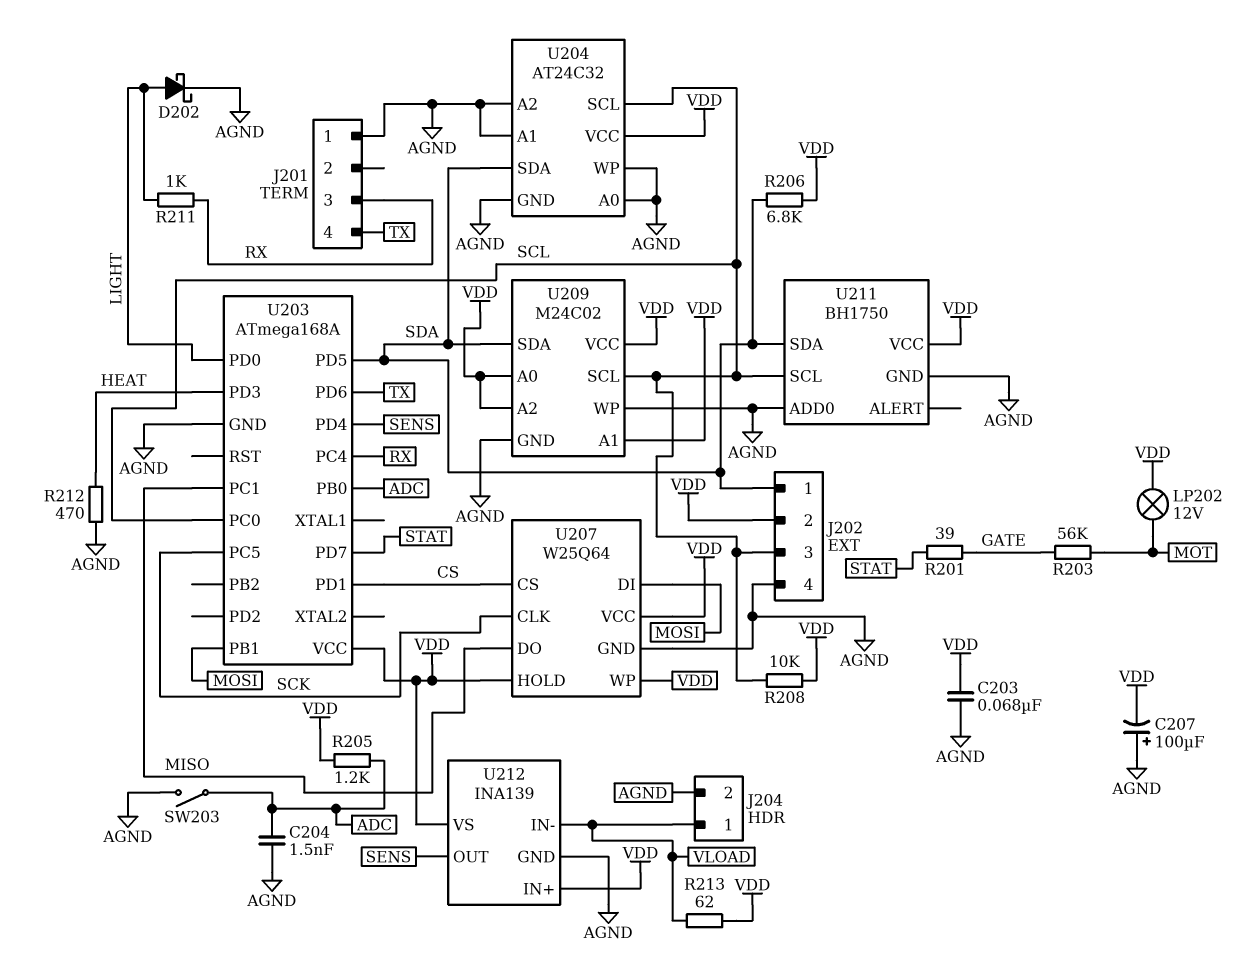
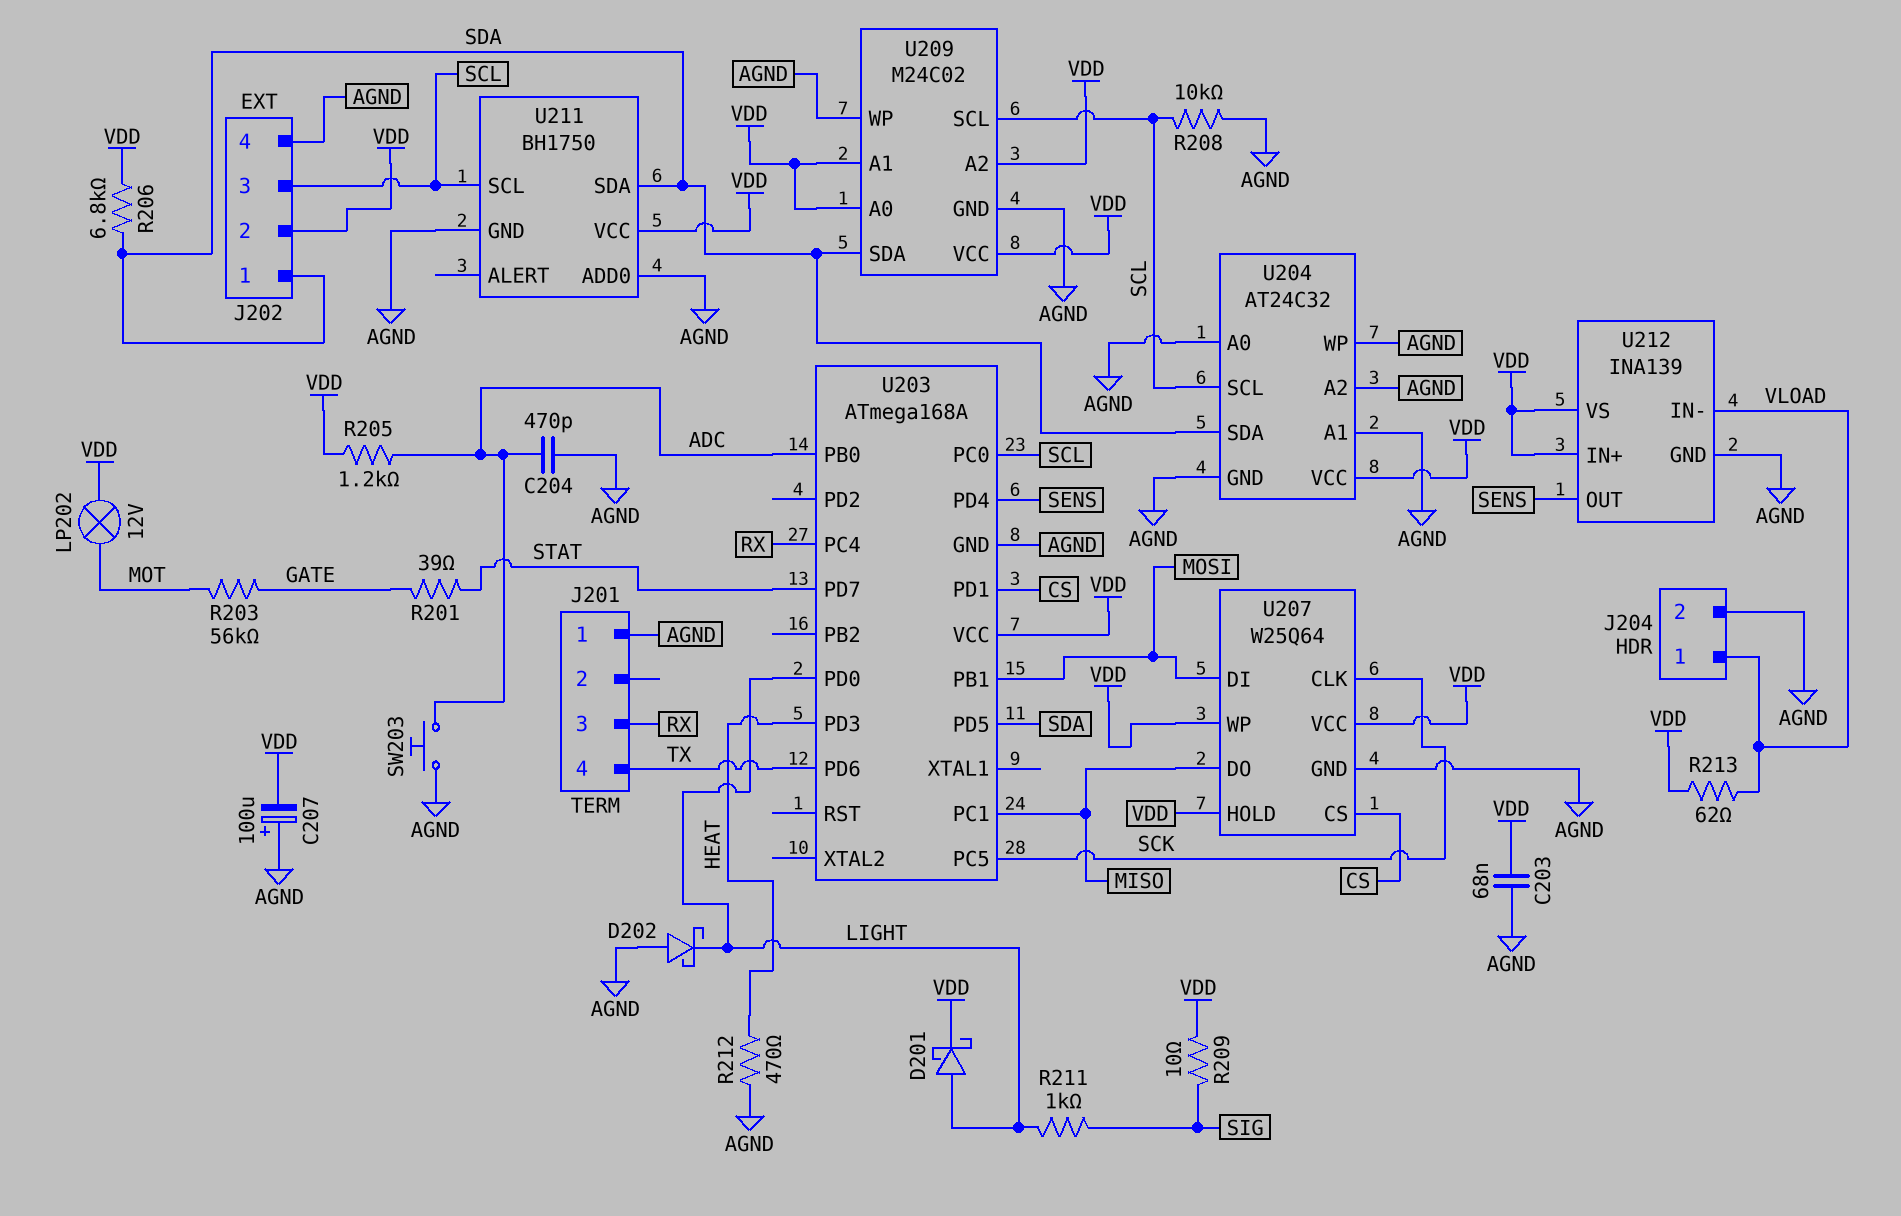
C204: 1.5nF (ADC, AGND) -> 470pF (ADC, AGND)
D201: none -> schottky (A LIGHT, K VDD)
D202: schottky (A LIGHT, K AGND) -> schottky (A AGND, K LIGHT)
R208: 10k (SCL, VDD) -> 10k (AGND, SCL)
R209: none -> 10 (SIG, VDD)
R211: 1k (LIGHT, RX) -> 1k (LIGHT, SIG)
SW203: switch (ADC, AGND) -> button (ADC, AGND)

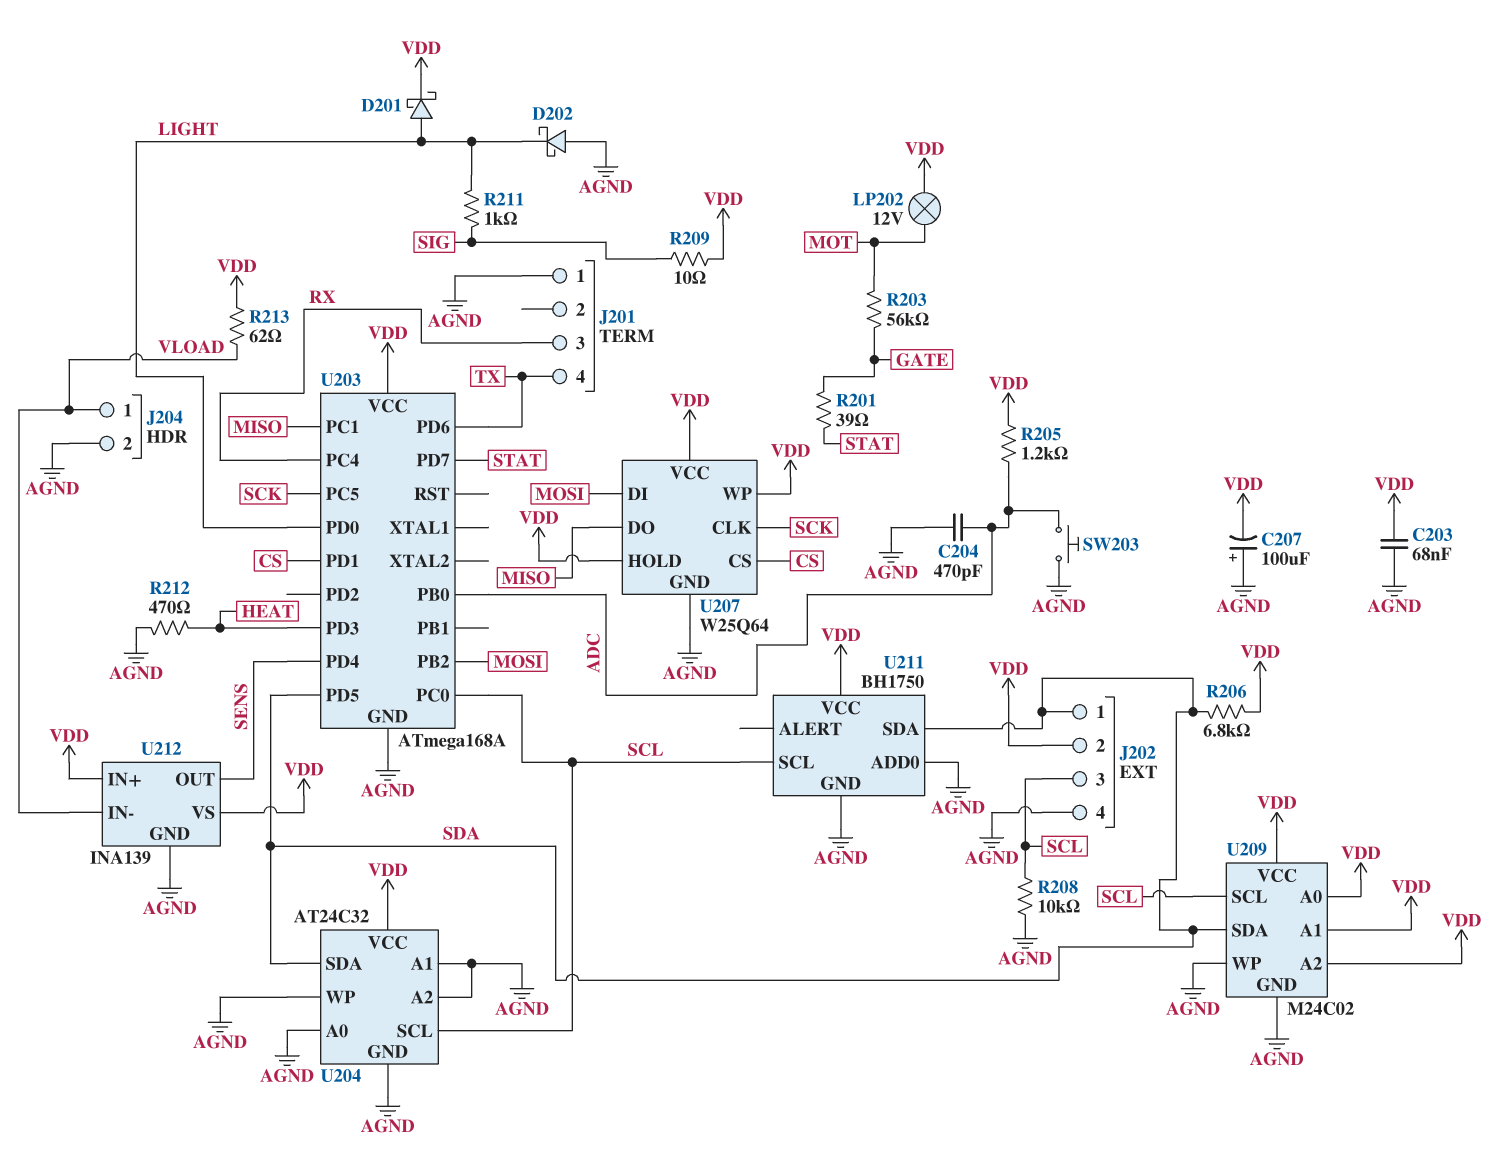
U203 pin PB1: MOSI -> none
U203 pin PB2: none -> MOSI

